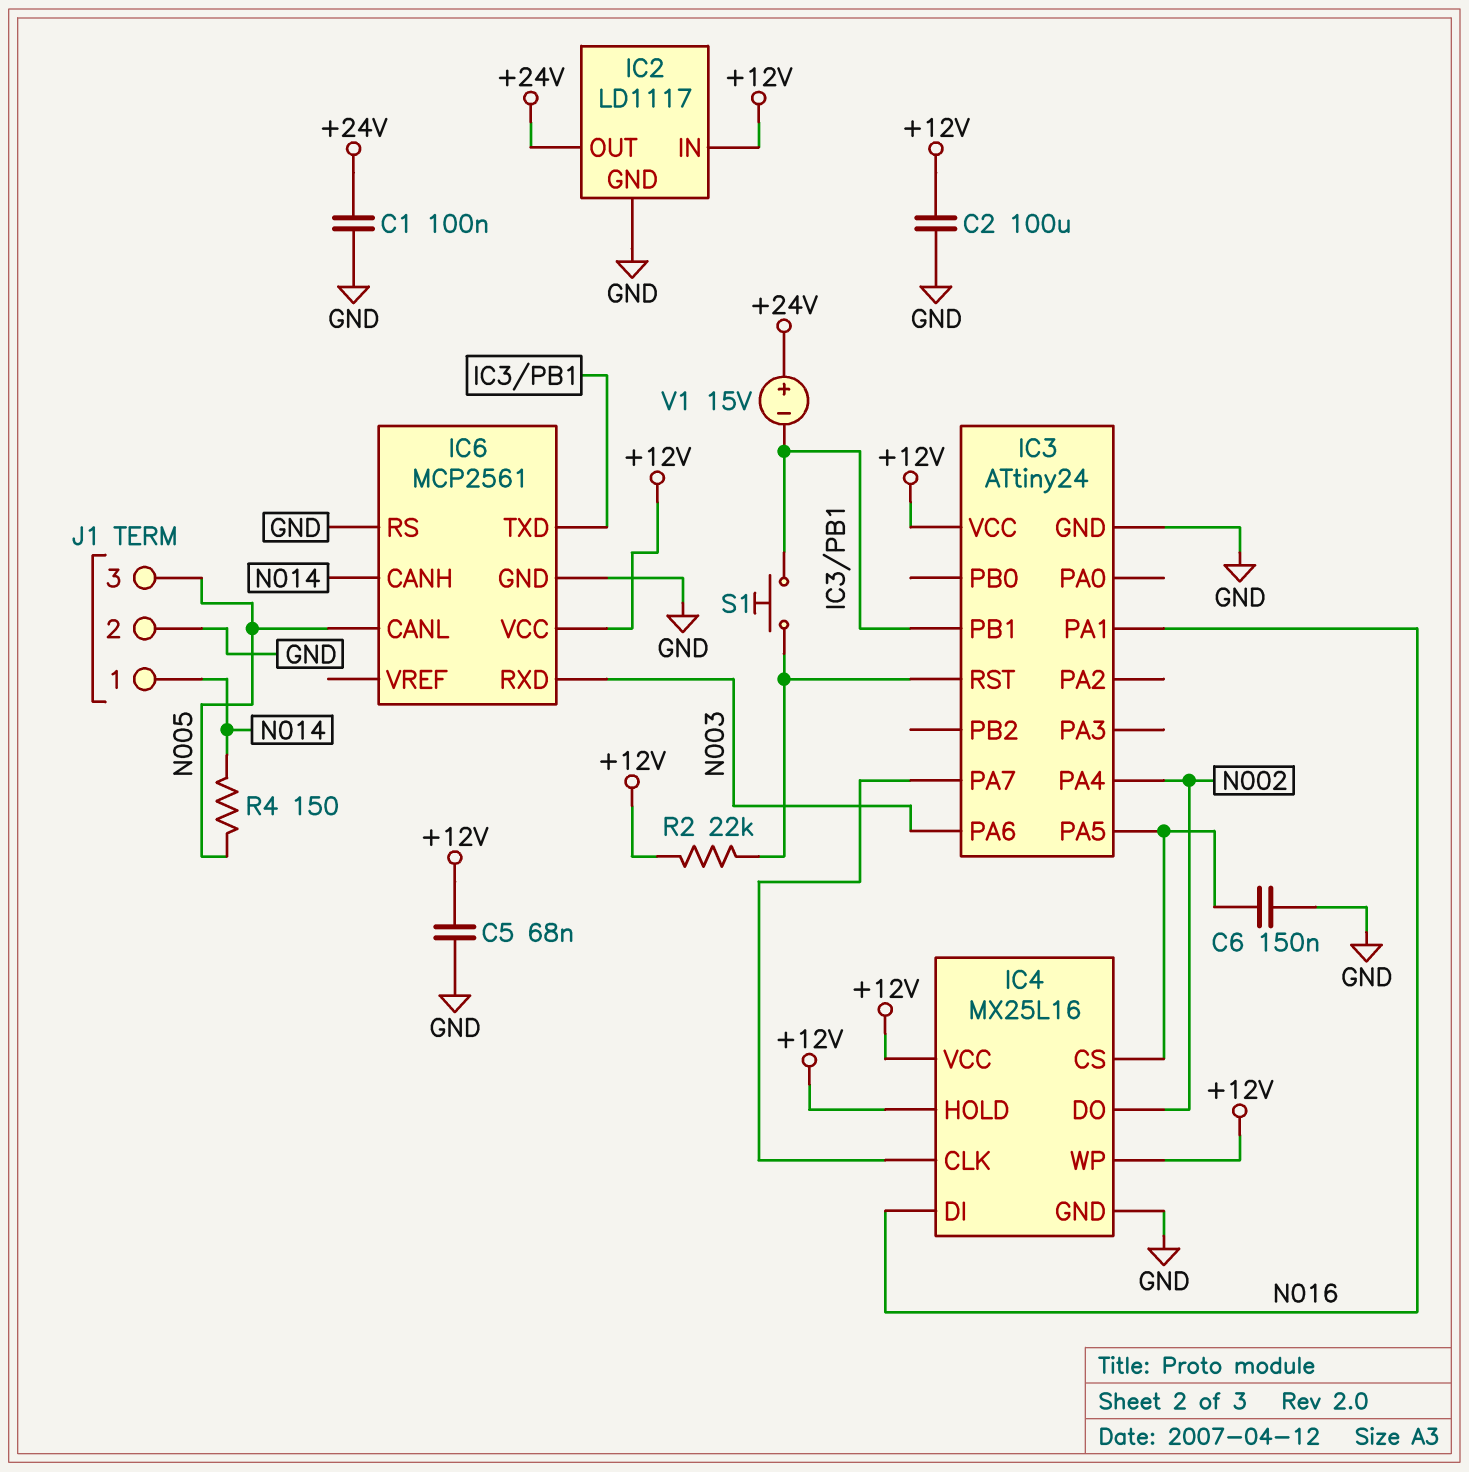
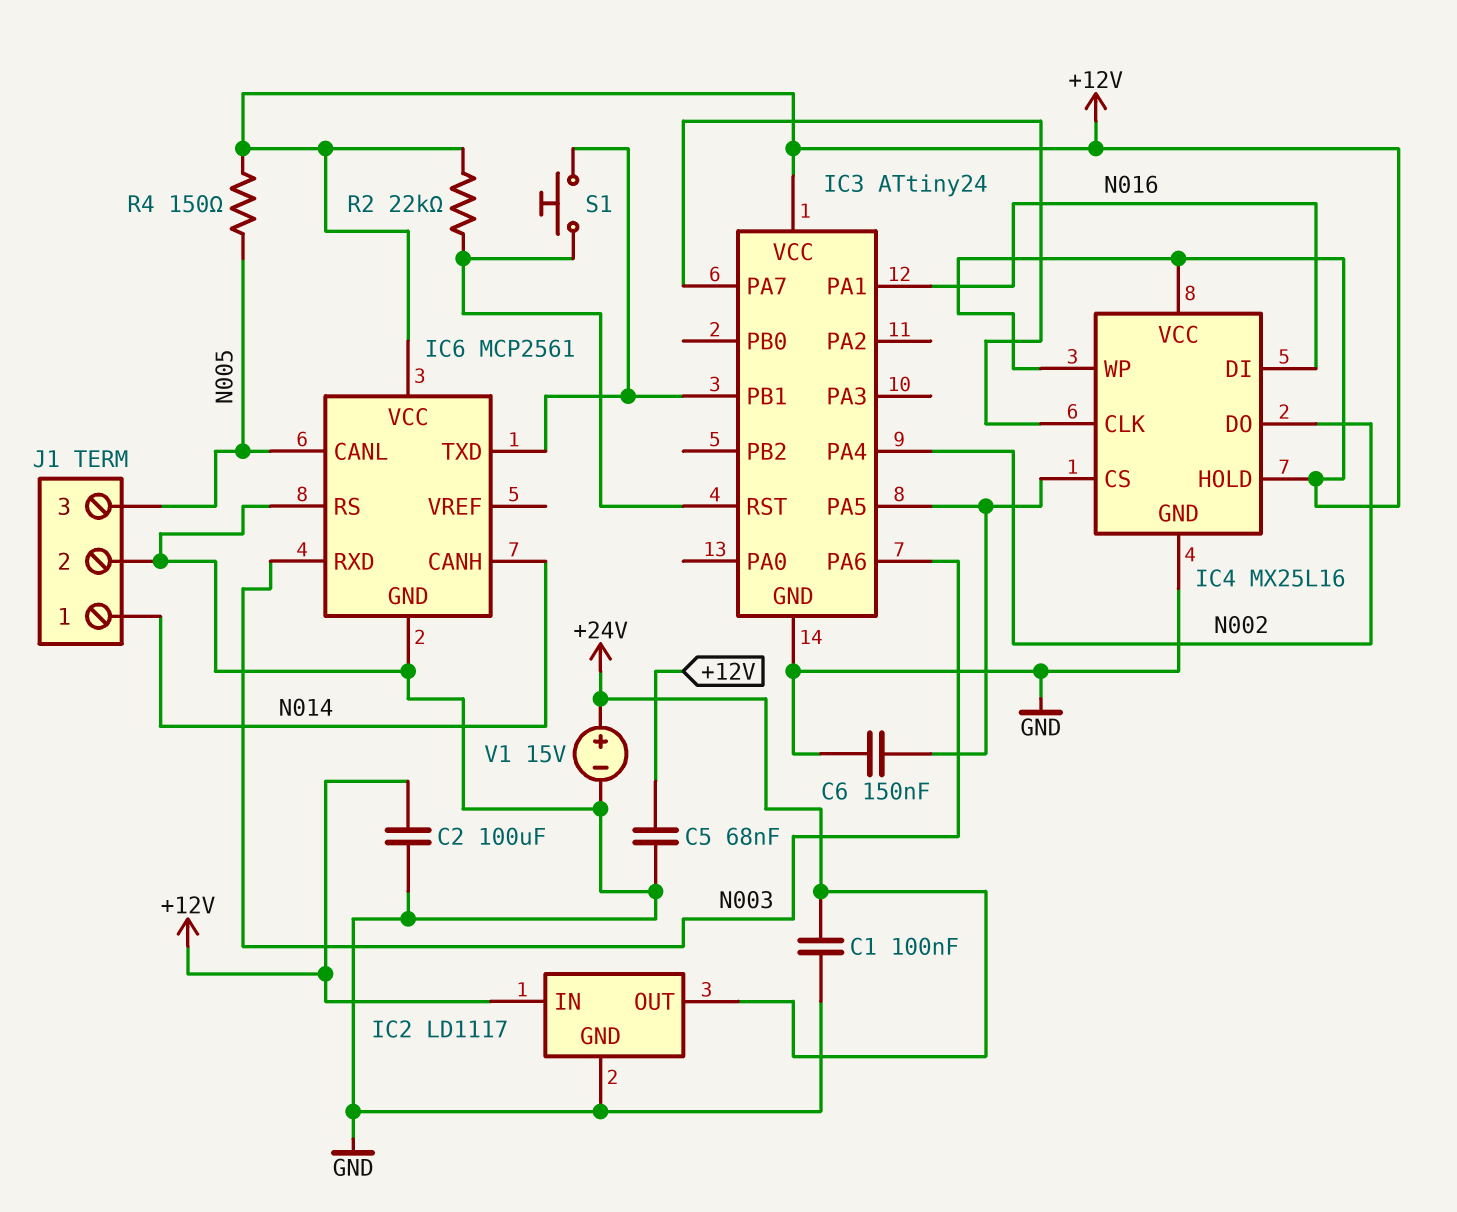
R4: 150 (N005, N014) -> 150 (+12V, N005)
V1: 15V (plus +24V, minus IC3/PB1) -> 15V (plus +24V, minus GND)

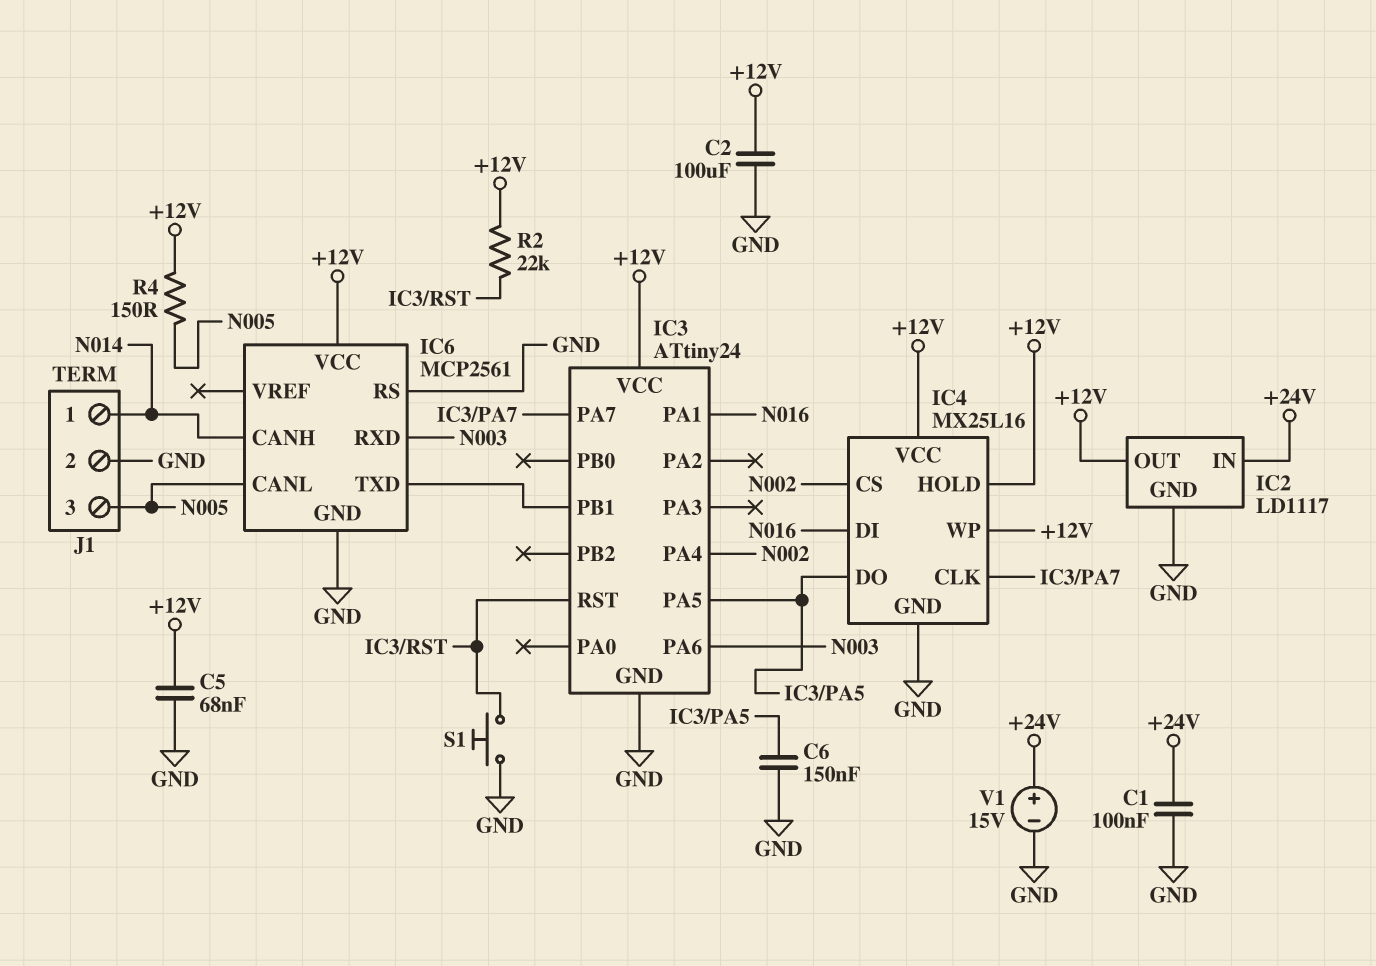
IC2 pin IN: +12V -> +24V
IC2 pin OUT: +24V -> +12V
IC4 pin CS: IC3/PA5 -> N002
IC4 pin DO: N002 -> IC3/PA5
S1: button (IC3/PB1, IC3/RST) -> button (GND, IC3/RST)

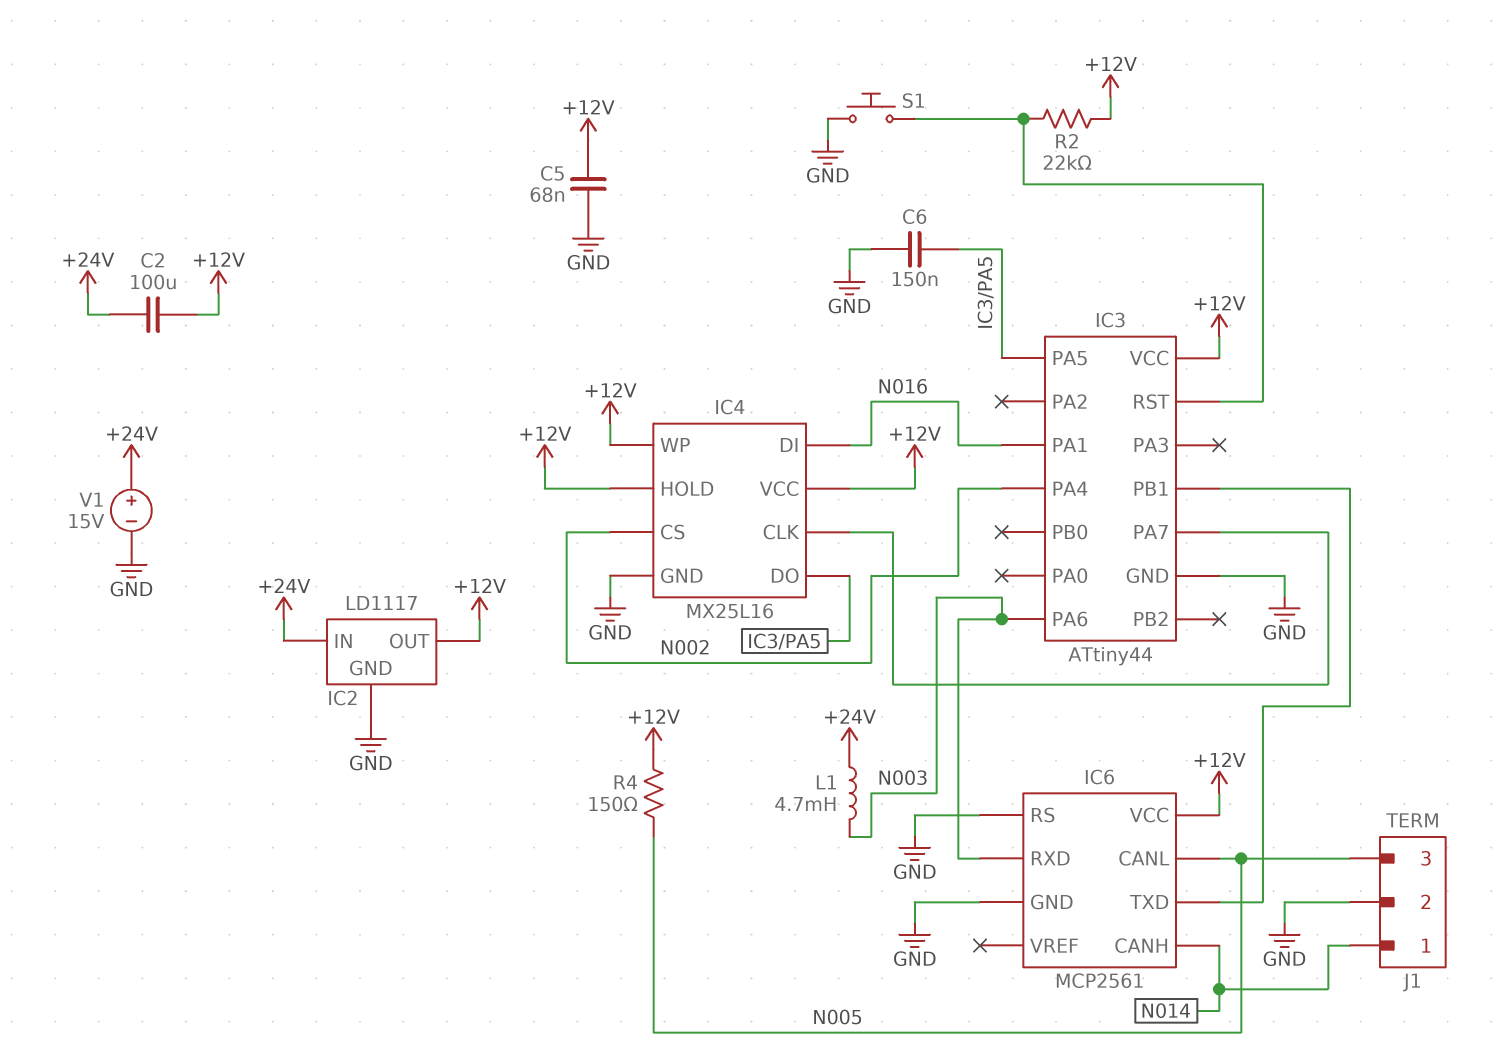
C1: 100nF (+24V, GND) -> none
C2: 100uF (+12V, GND) -> 100uF (+12V, +24V)
IC3: ATtiny24 -> ATtiny44
L1: none -> 4.7mH (+24V, N003)

